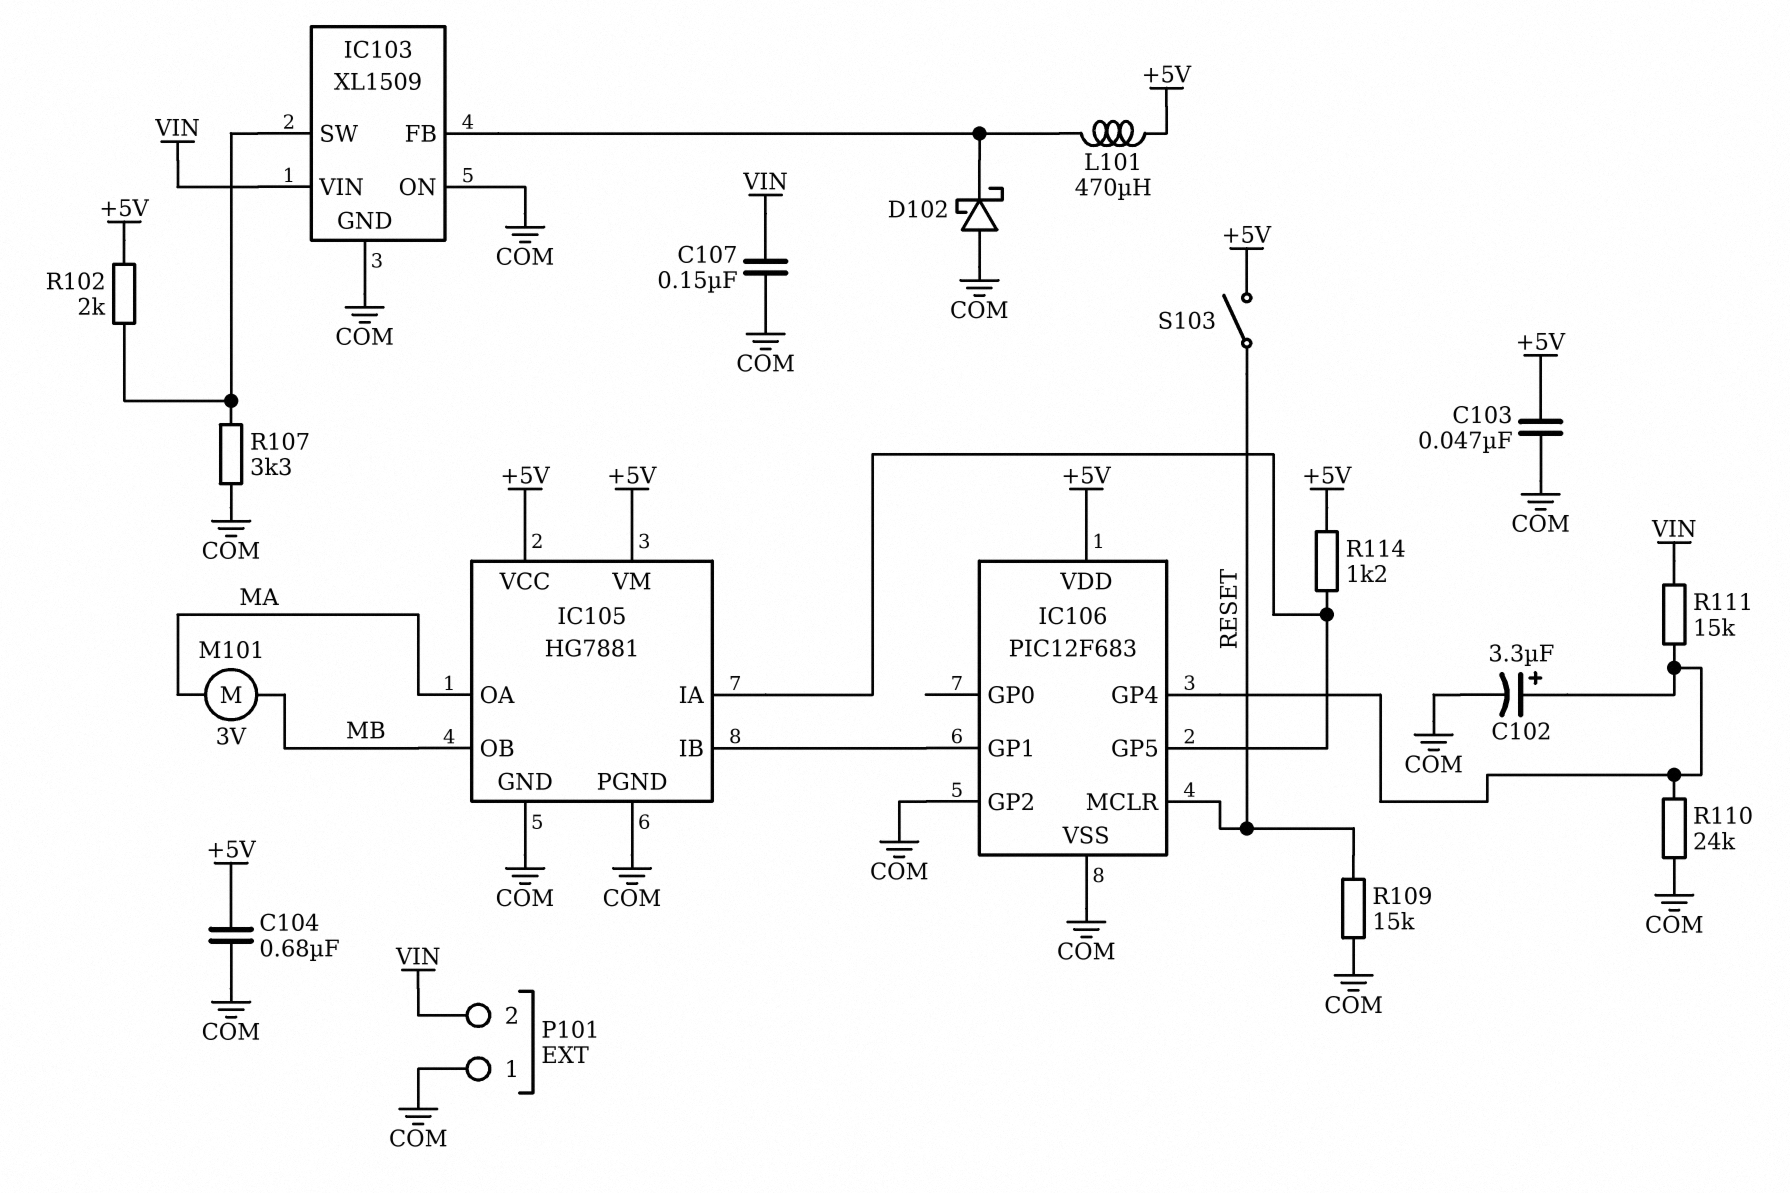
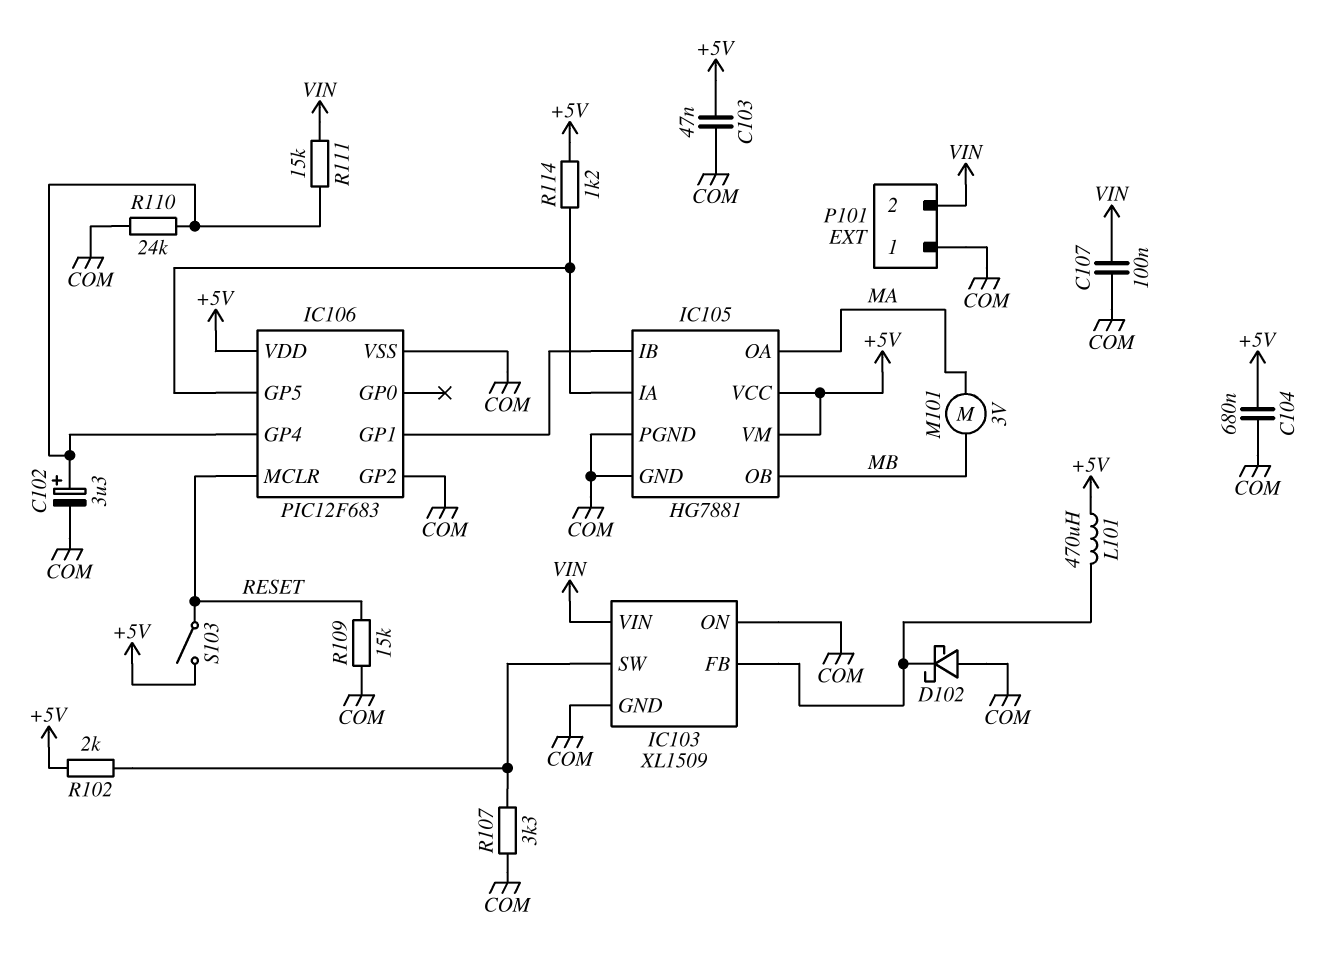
C107: 150nF (COM, VIN) -> 100nF (COM, VIN)

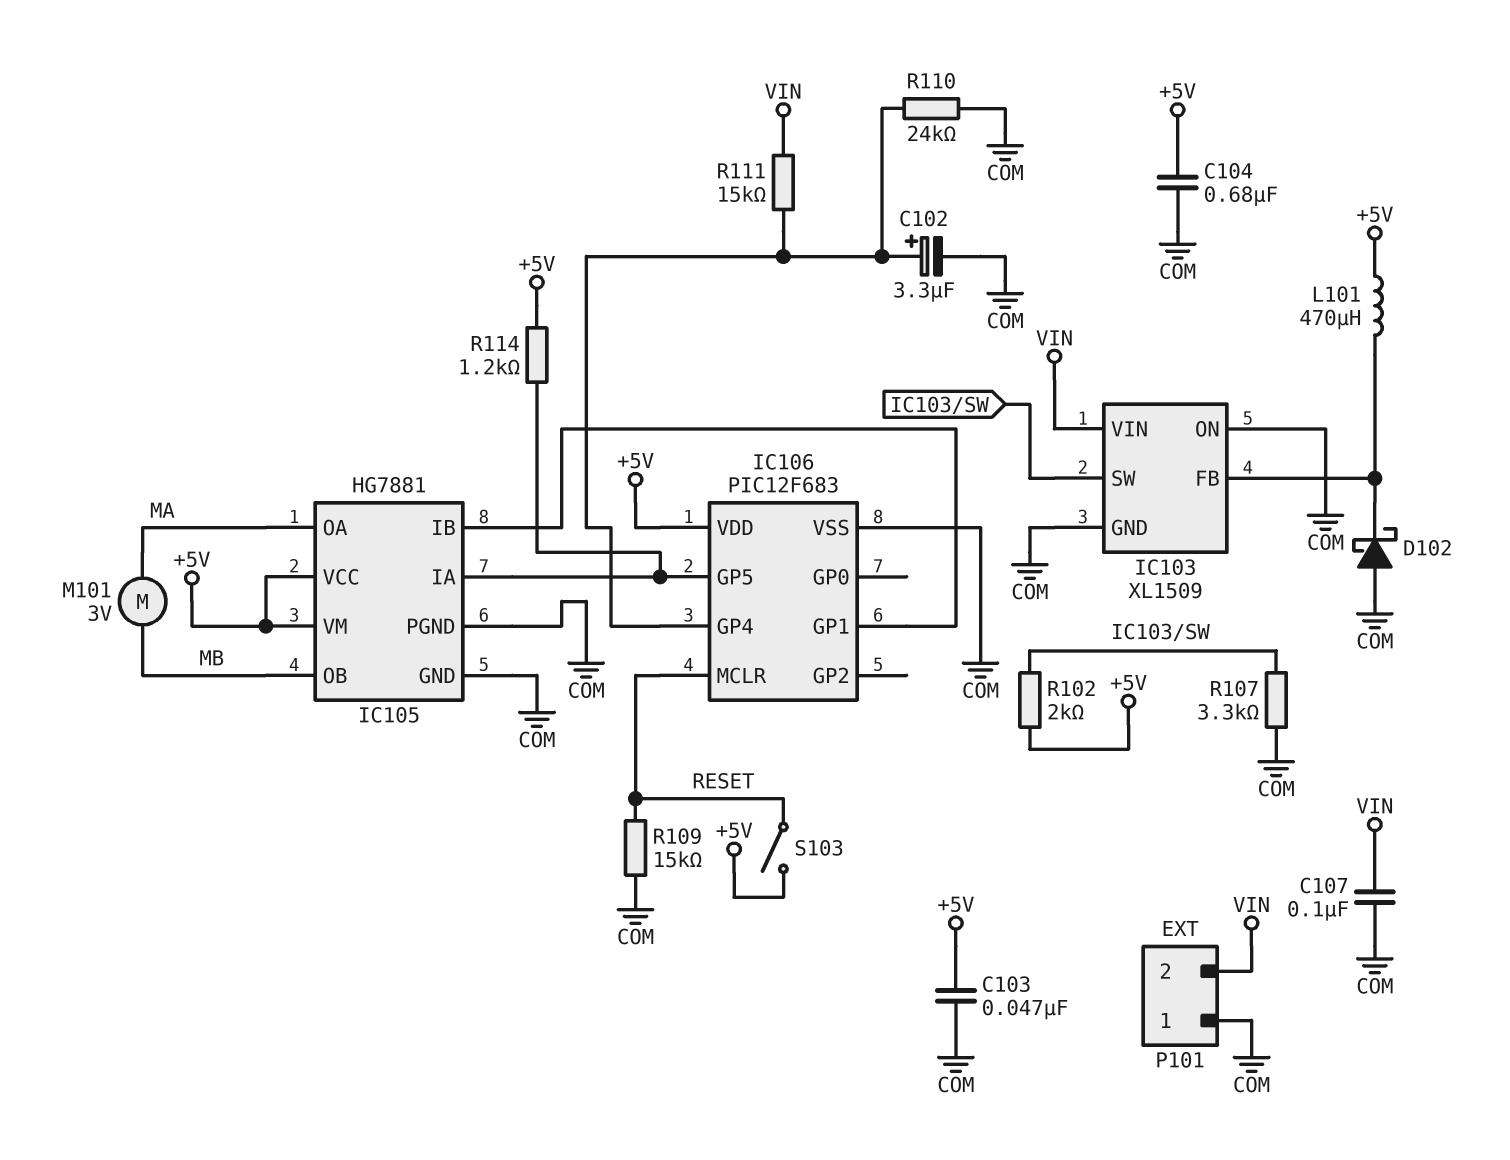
IC106 pin GP2: COM -> none

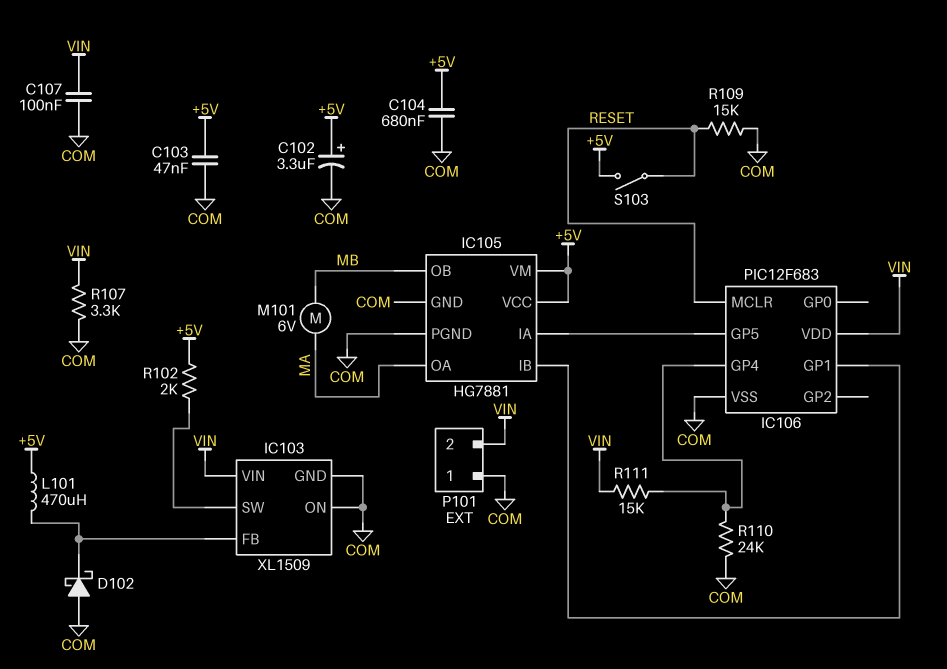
C102: 3.3uF (plus IC106/GP4, minus COM) -> 3.3uF (plus +5V, minus COM)
IC106 pin VDD: +5V -> VIN
M101: motor 3V (MA, MB) -> motor 6V (MA, MB)
R107: 3.3k (COM, IC103/SW) -> 3.3k (COM, VIN)
R114: 1.2k (+5V, IC105/IA) -> none

